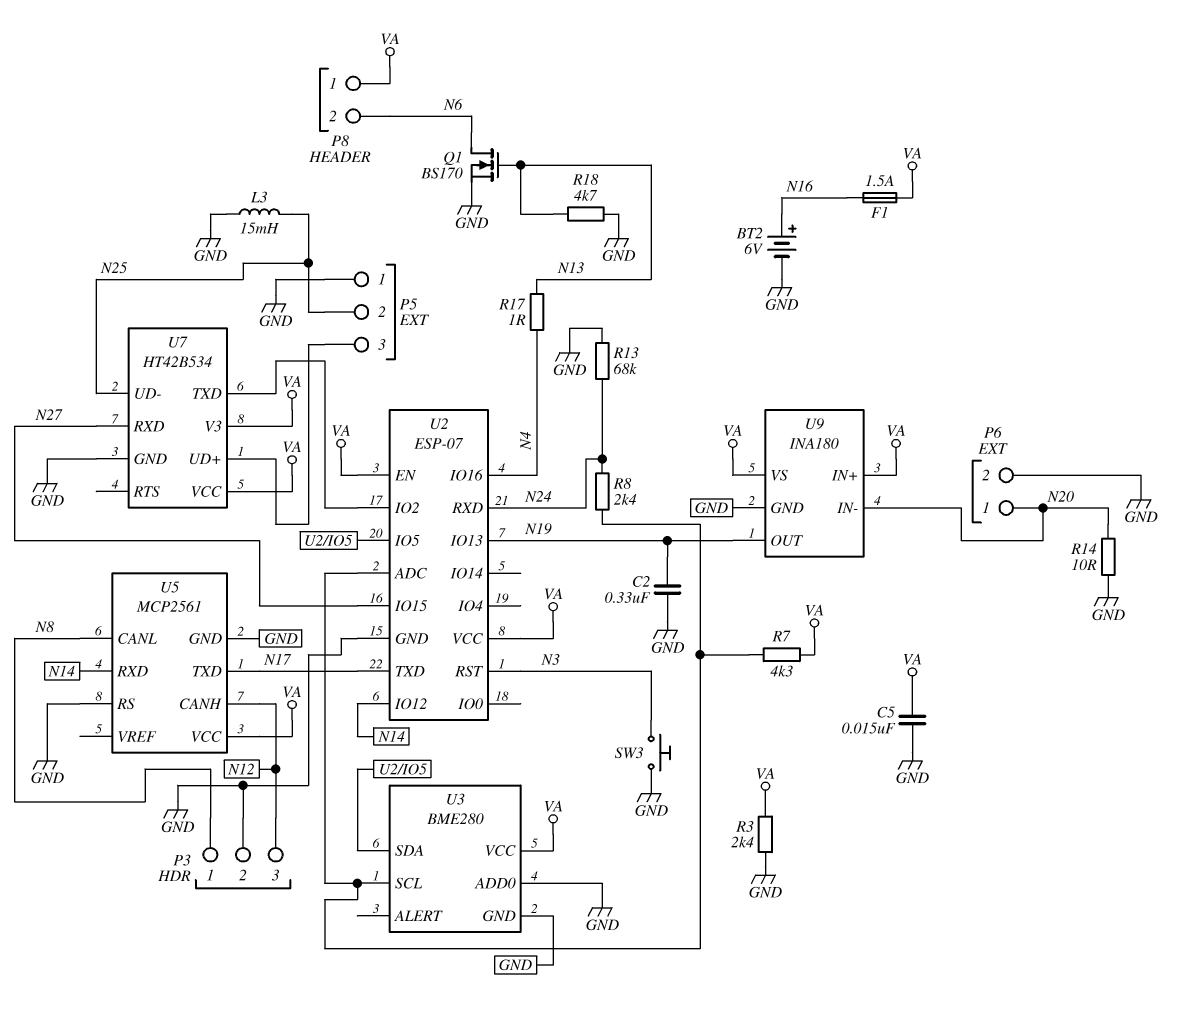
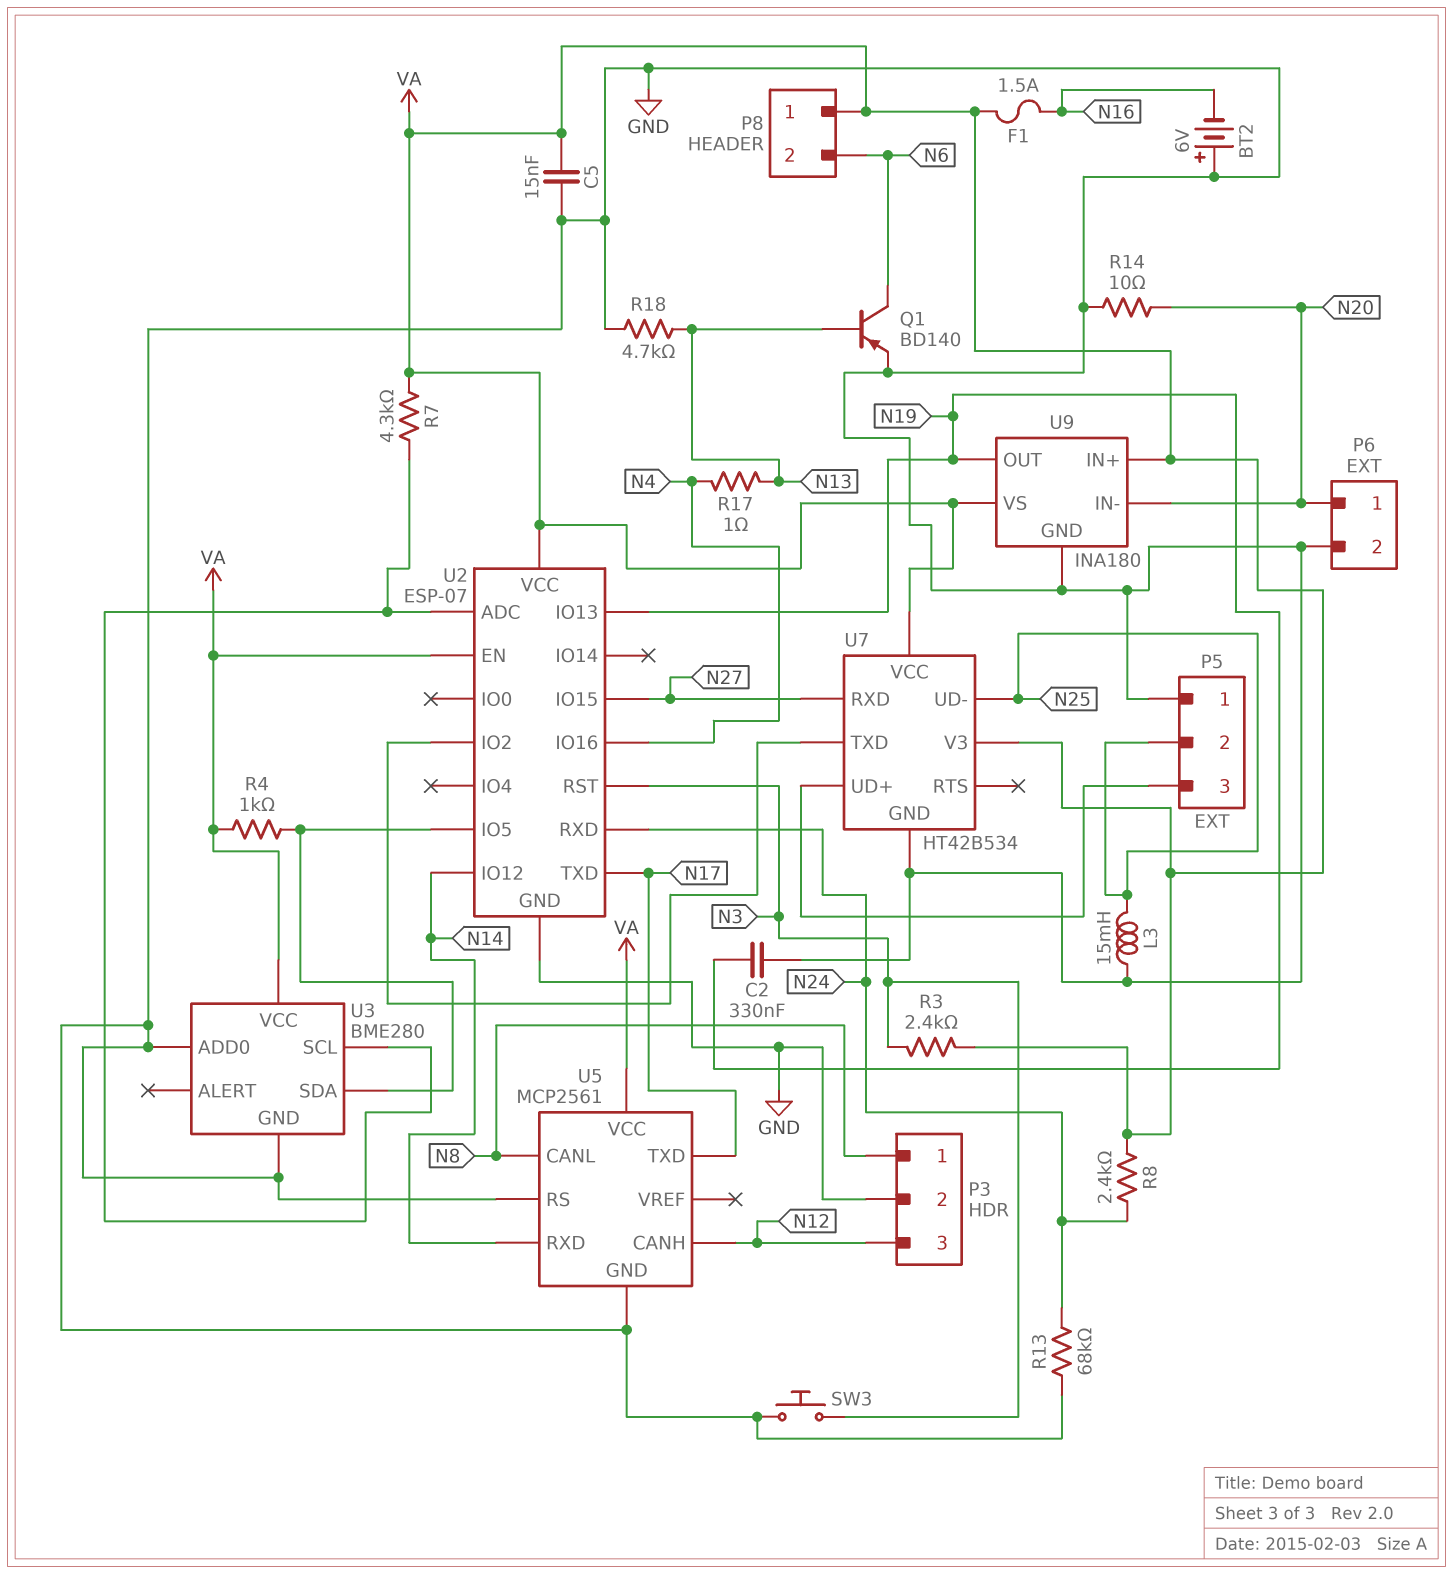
BT2: 6V (plus N16, minus GND) -> 6V (plus GND, minus N16)
Q1: NMOS BS170 (G N13, D N6, S GND) -> PNP BD140 (B N13, C N6, E GND)
R3: 2.4k (GND, VA) -> 2.4k (N3, VA)
R4: none -> 1k (U2/IO5, VA)
R8: 2.4k (N24, U2/ADC) -> 2.4k (N24, VA)

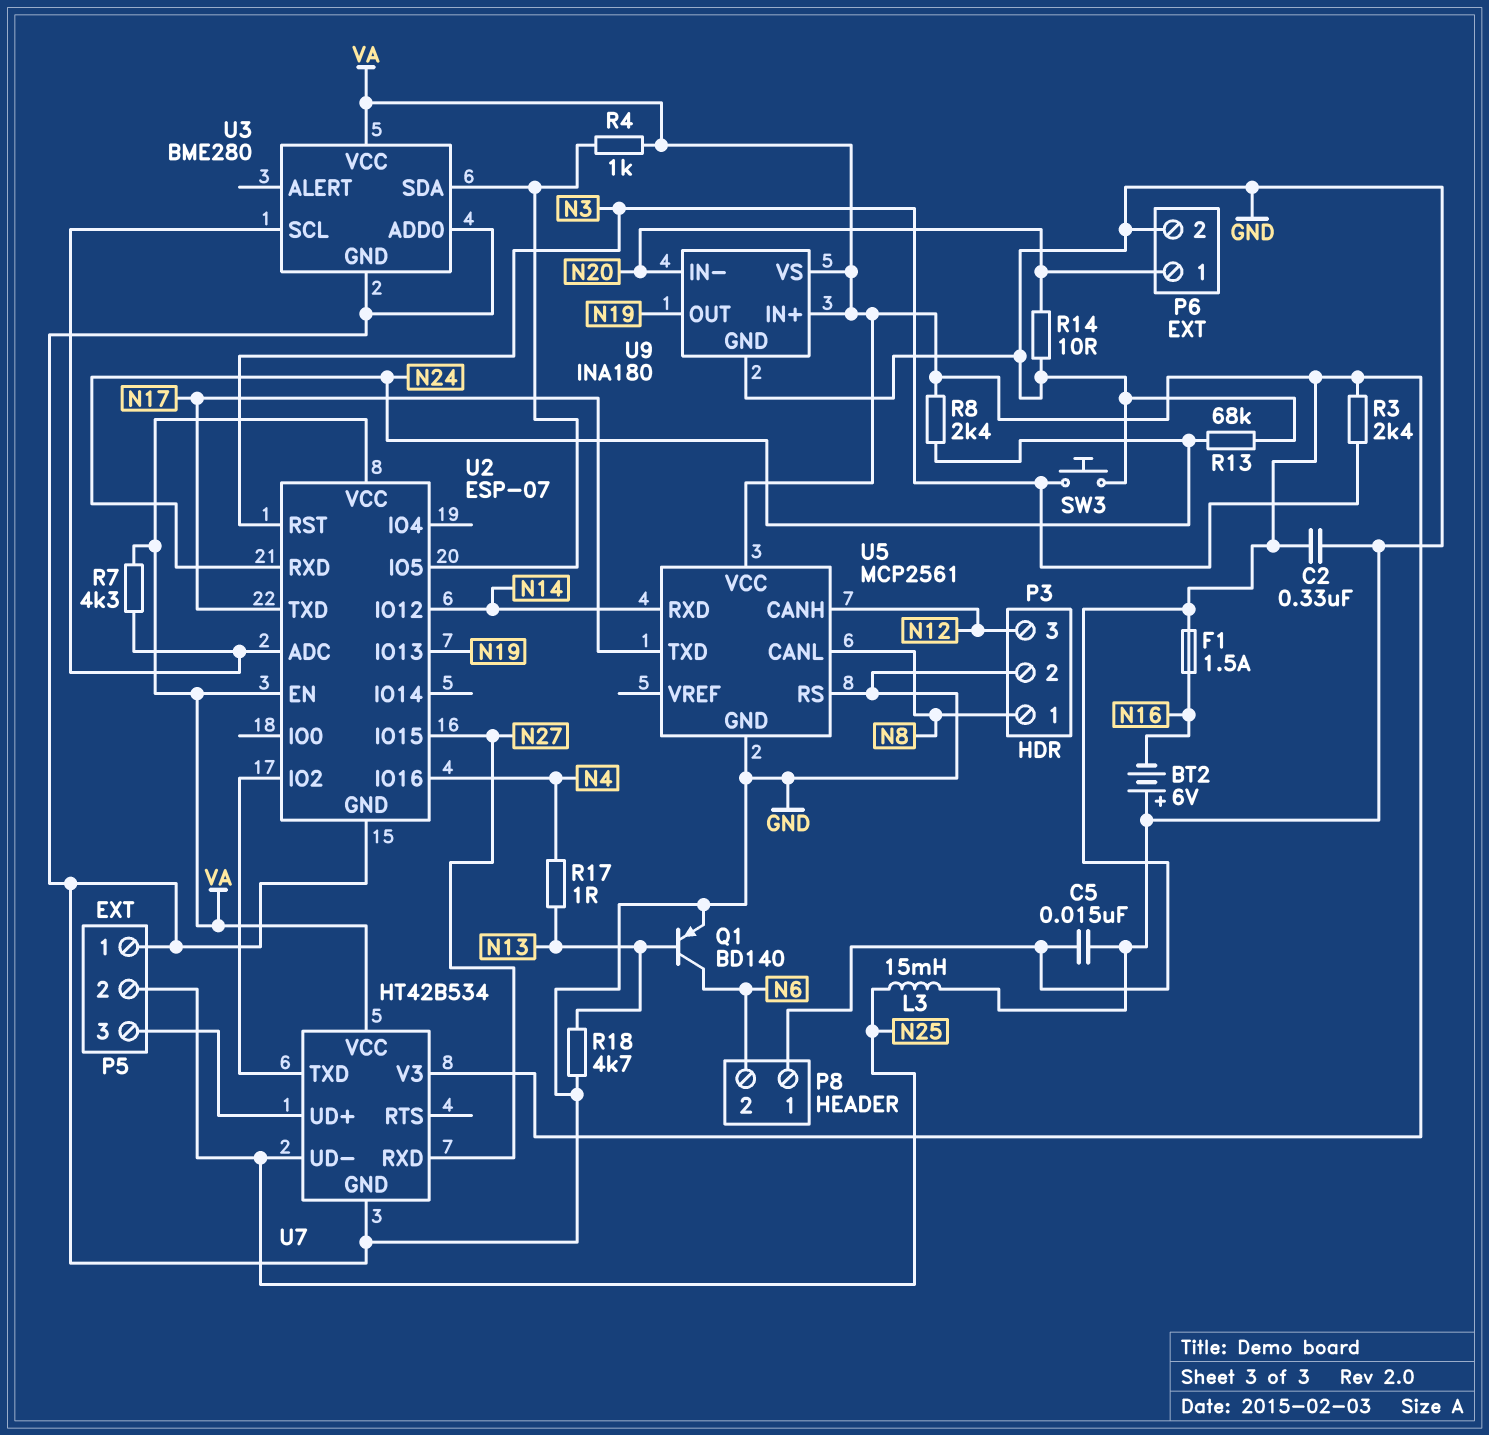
C2: 330nF (GND, N19) -> 330nF (GND, VA)

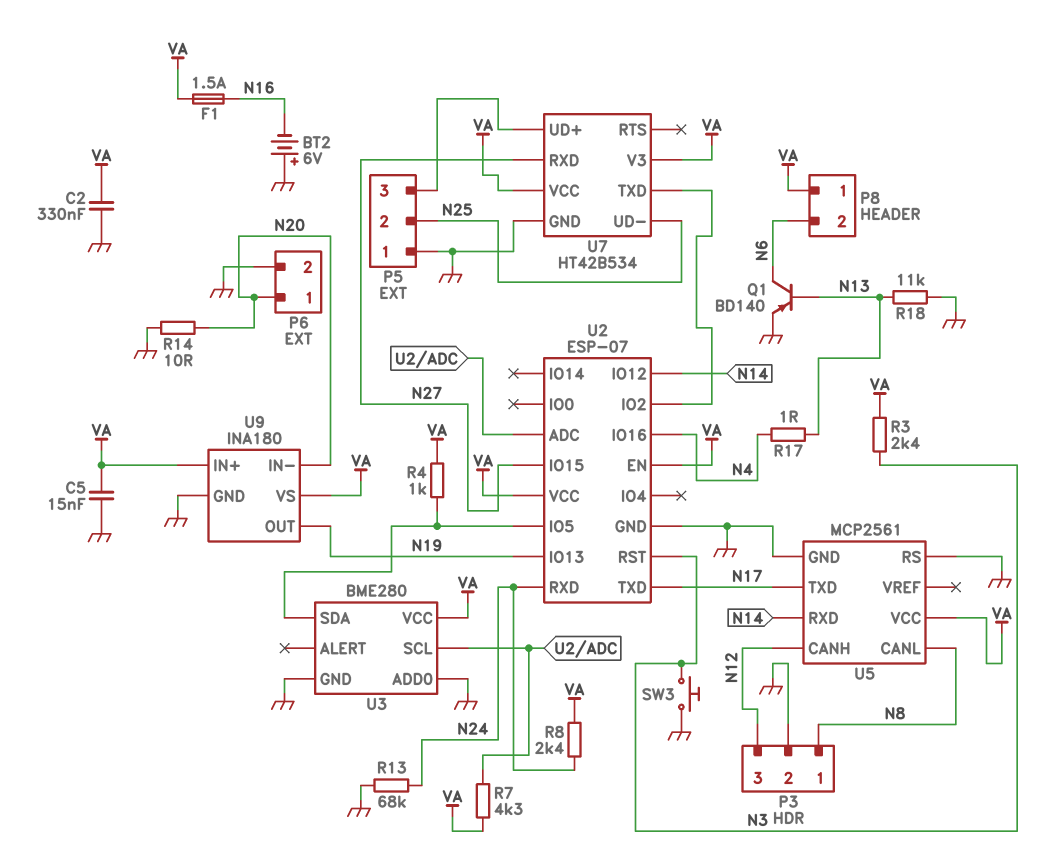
L3: 15mH (GND, N25) -> none
R18: 4.7k (GND, N13) -> 11k (GND, N13)

